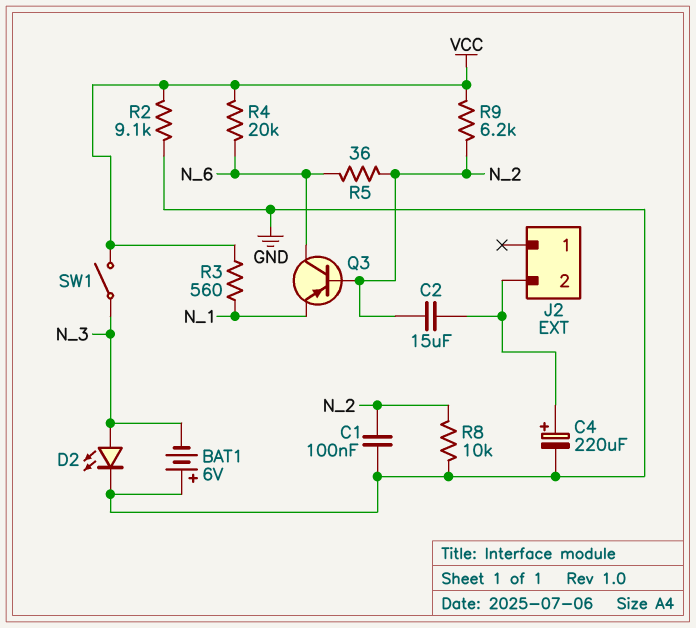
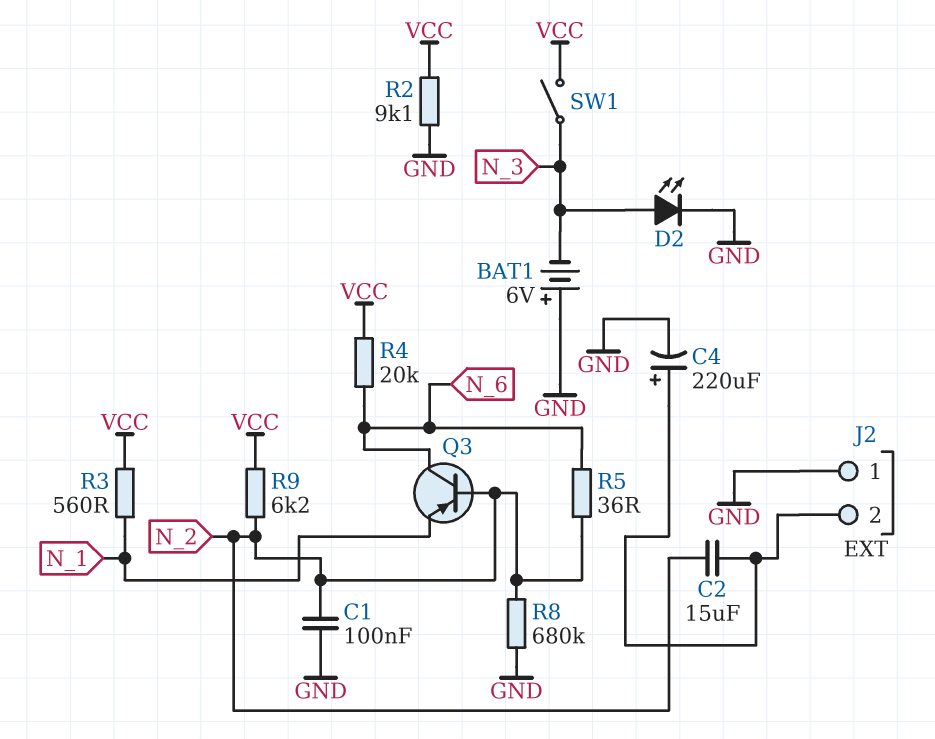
J2 pin 1: none -> GND
R8: 10k (GND, N_2) -> 680k (GND, N_2)

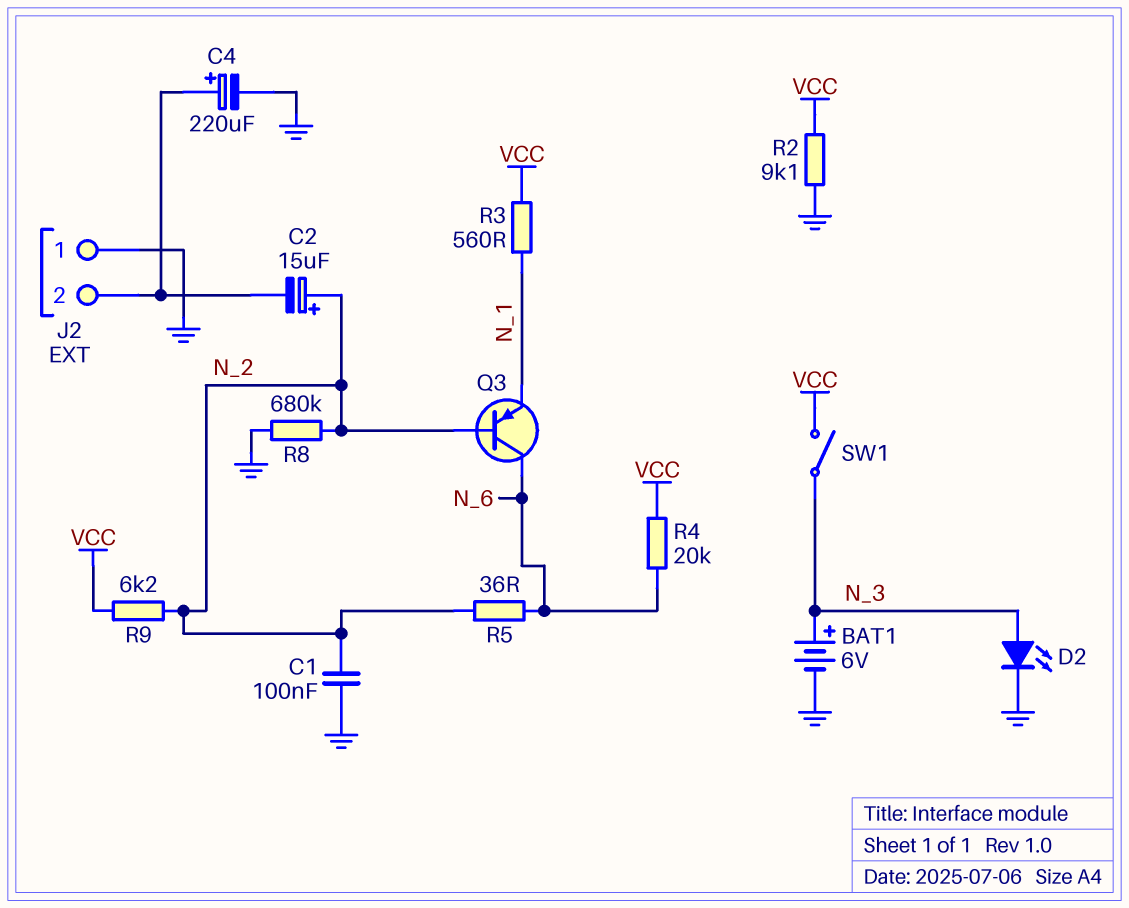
BAT1: 6V (plus GND, minus N_3) -> 6V (plus N_3, minus GND)
C2: 15uF (J2/2, N_2) -> 15uF (plus N_2, minus J2/2)

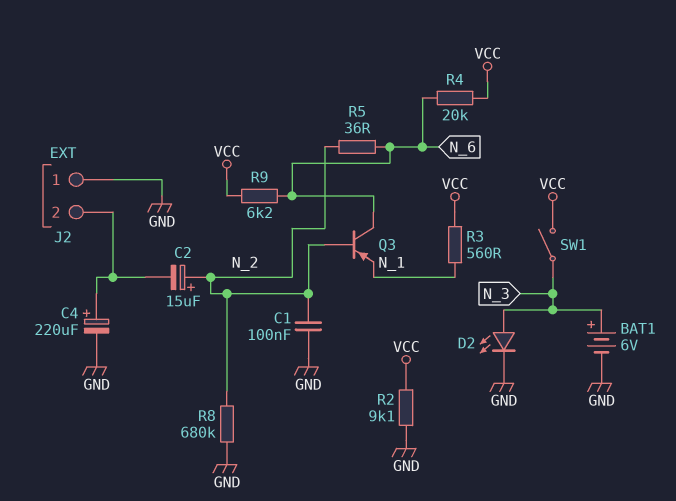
R9: 6.2k (N_2, VCC) -> 6.2k (N_6, VCC)

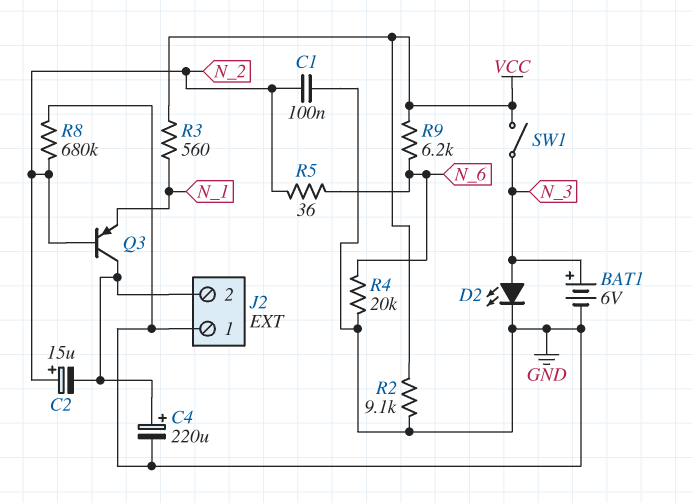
Q3: PNP (B N_2, C N_6, E N_1) -> PNP (B N_2, C J2/2, E N_1)
R4: 20k (N_6, VCC) -> 20k (GND, N_6)

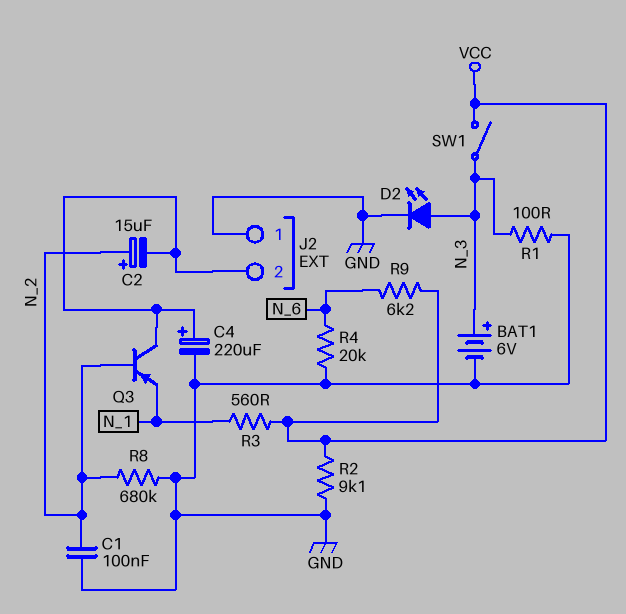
R1: none -> 100 (GND, N_3)
R5: 36 (N_2, N_6) -> none

